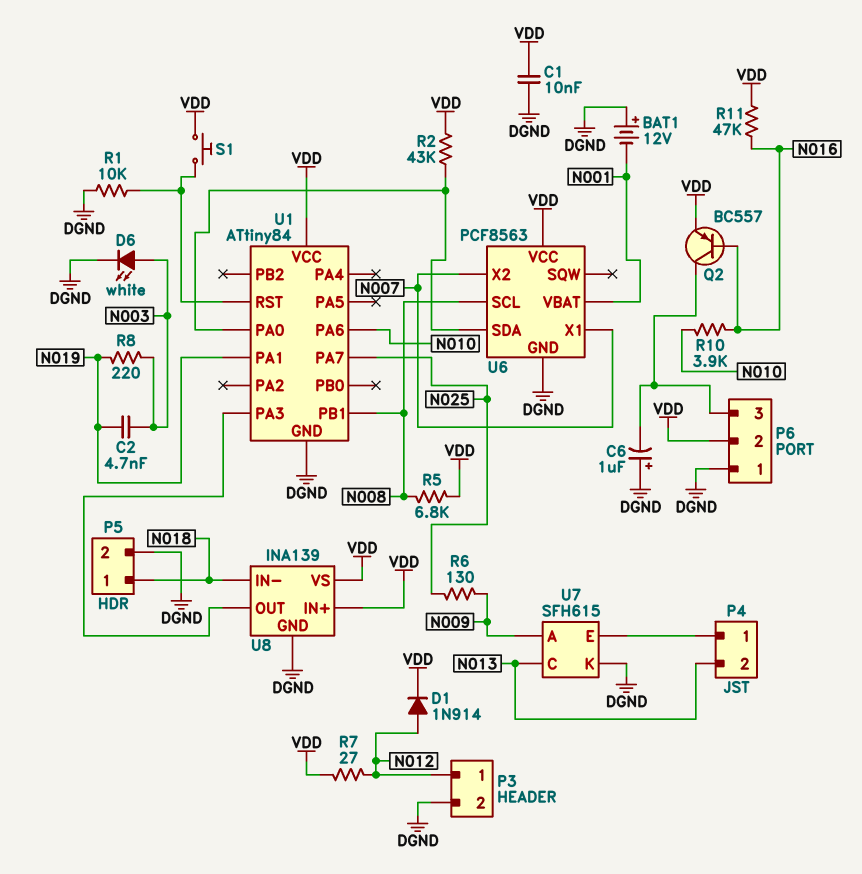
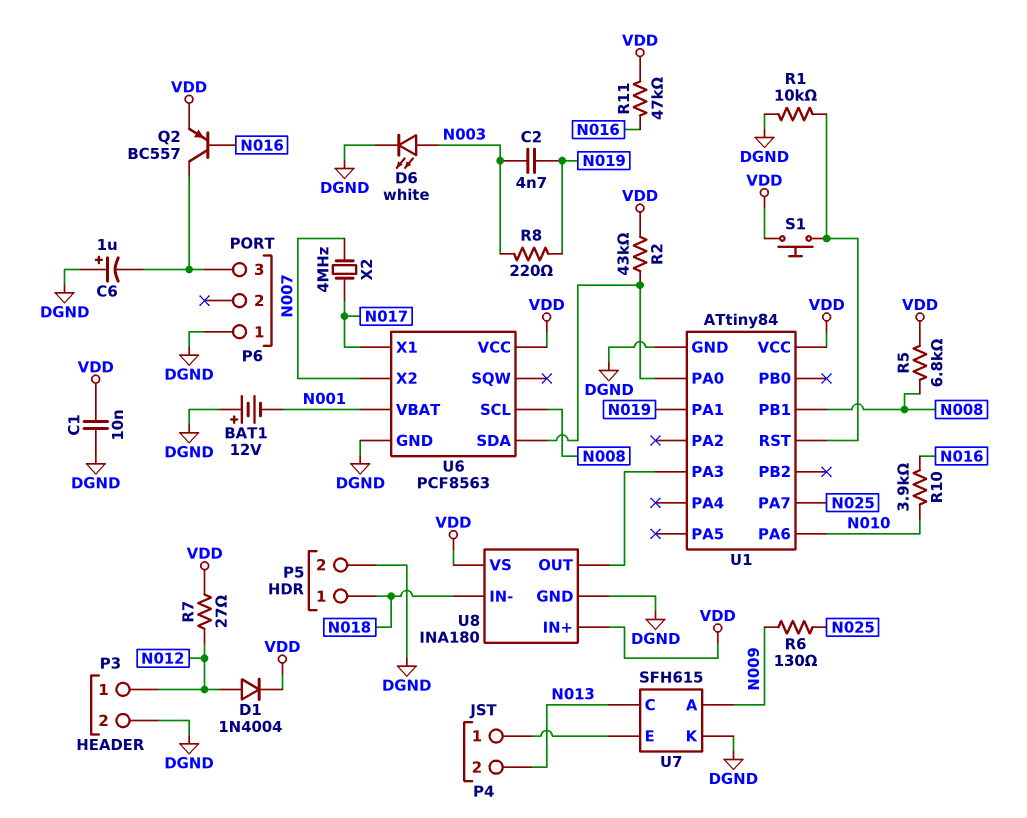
D1: diode 1N914 (A N012, K VDD) -> diode 1N4004 (A N012, K VDD)
P6 pin 2: VDD -> none
U6 pin X1: N007 -> N017
U8: INA139 -> INA180
X2: none -> 4MHz (N007, N017)

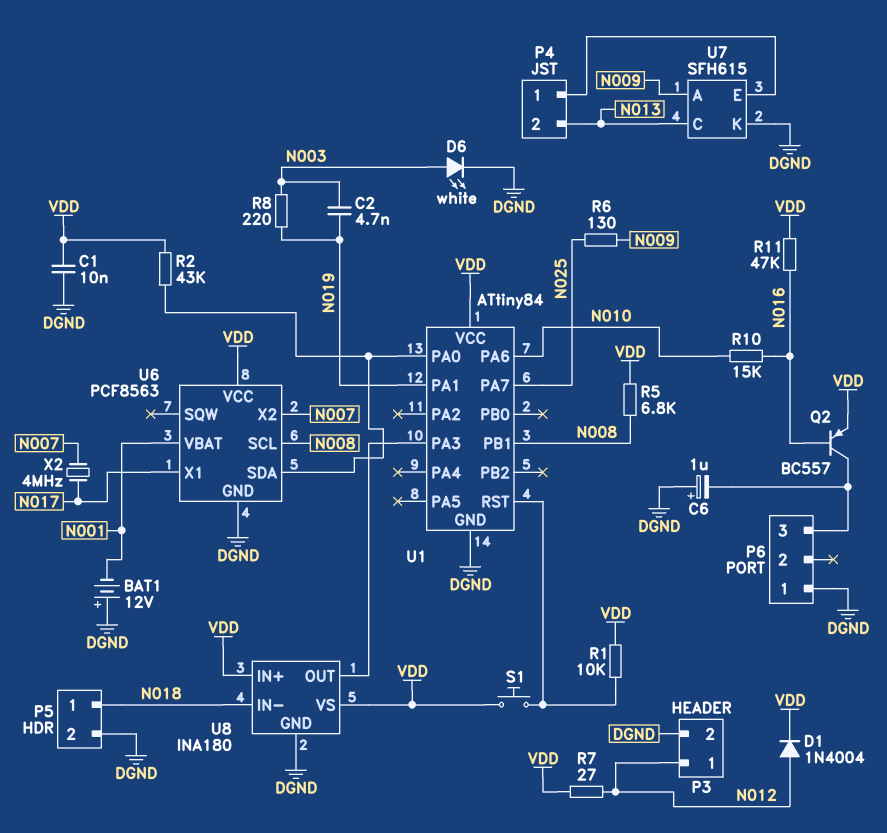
R1: 10k (DGND, U1/RST) -> 10k (U1/RST, VDD)
R10: 3.9k (N010, N016) -> 15k (N010, N016)

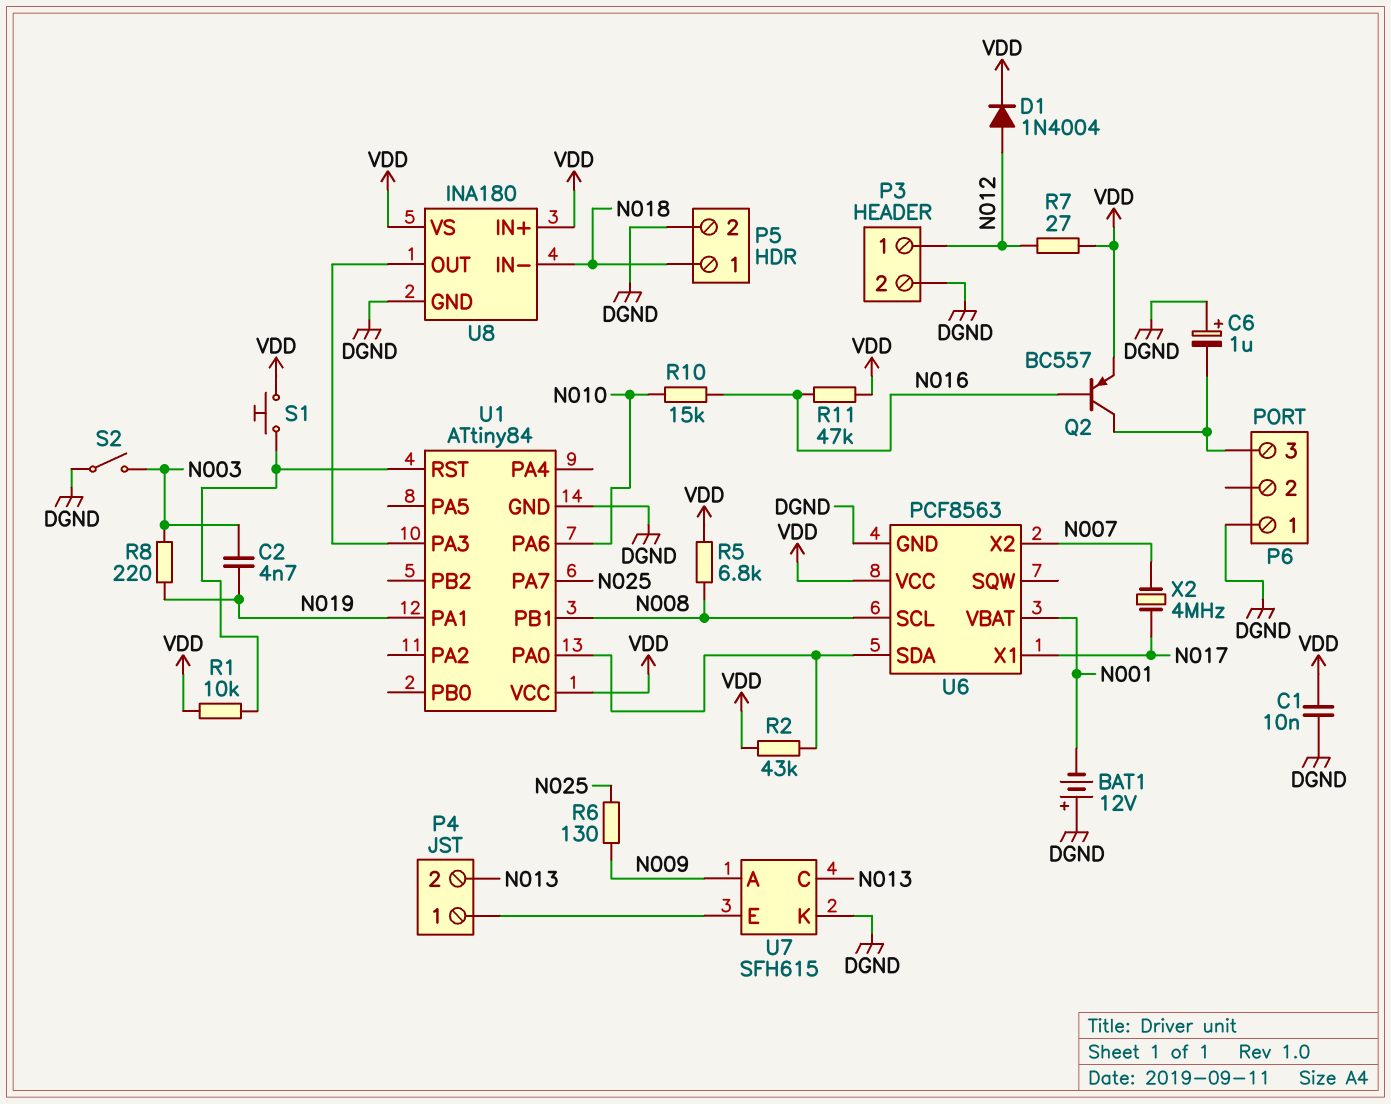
D6: LED white (A N003, K DGND) -> none
S2: none -> switch (DGND, N003)

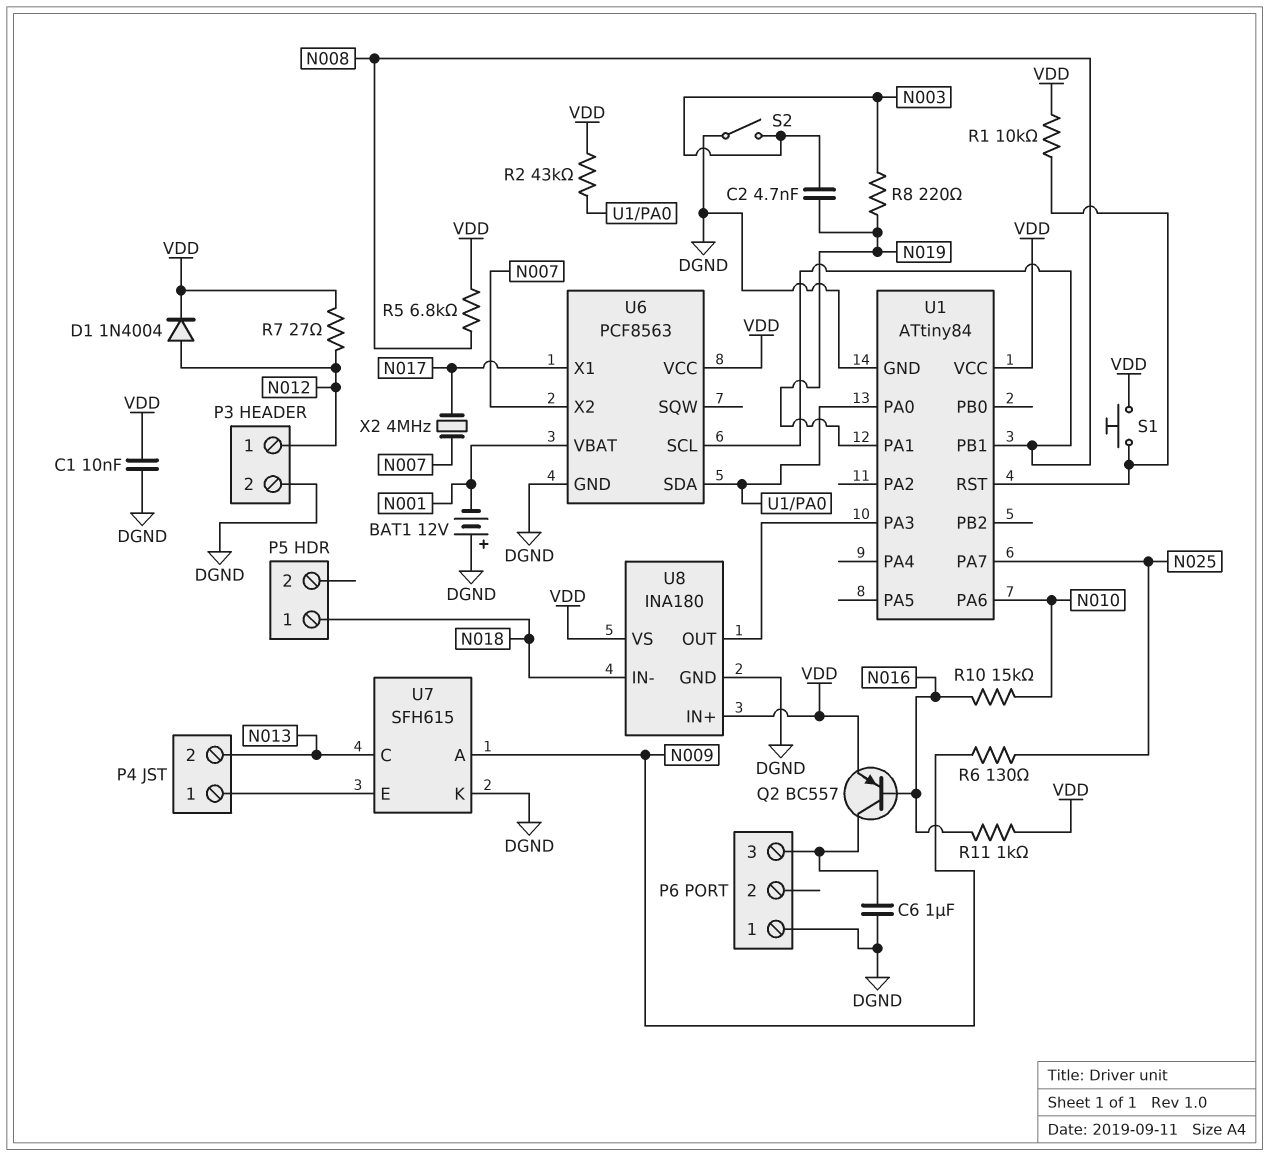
C6: 1uF (plus DGND, minus P6/3) -> 1uF (DGND, P6/3)
P5 pin 2: DGND -> none
R11: 47k (N016, VDD) -> 1k (N016, VDD)

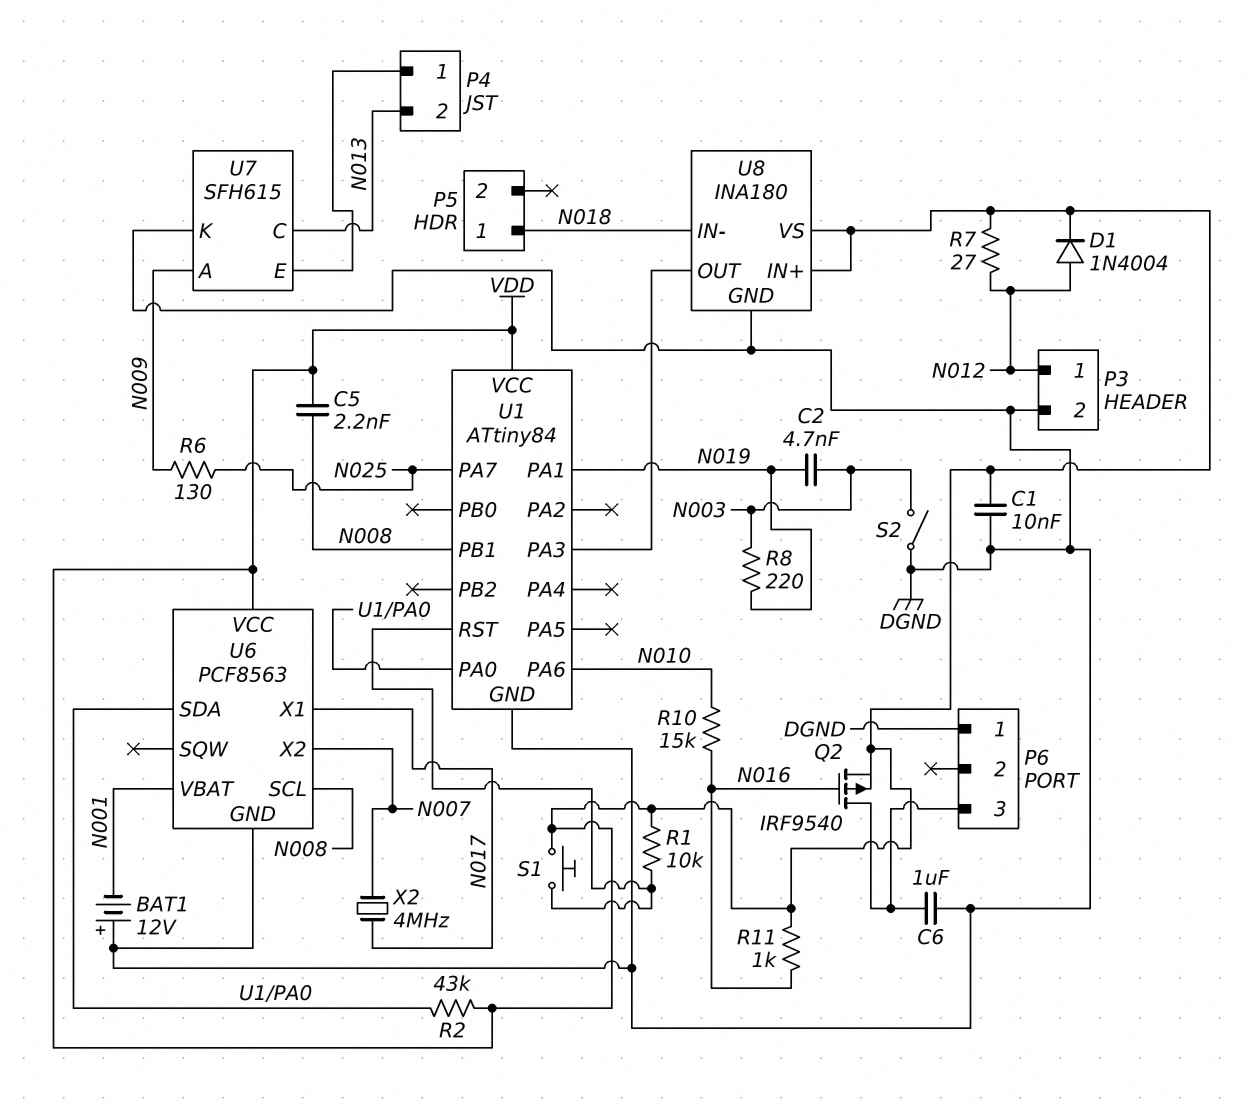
C5: none -> 2.2nF (N008, VDD)
Q2: PNP BC557 (B N016, C P6/3, E VDD) -> PMOS IRF9540 (G N016, D P6/3, S VDD)
R5: 6.8k (N008, VDD) -> none

